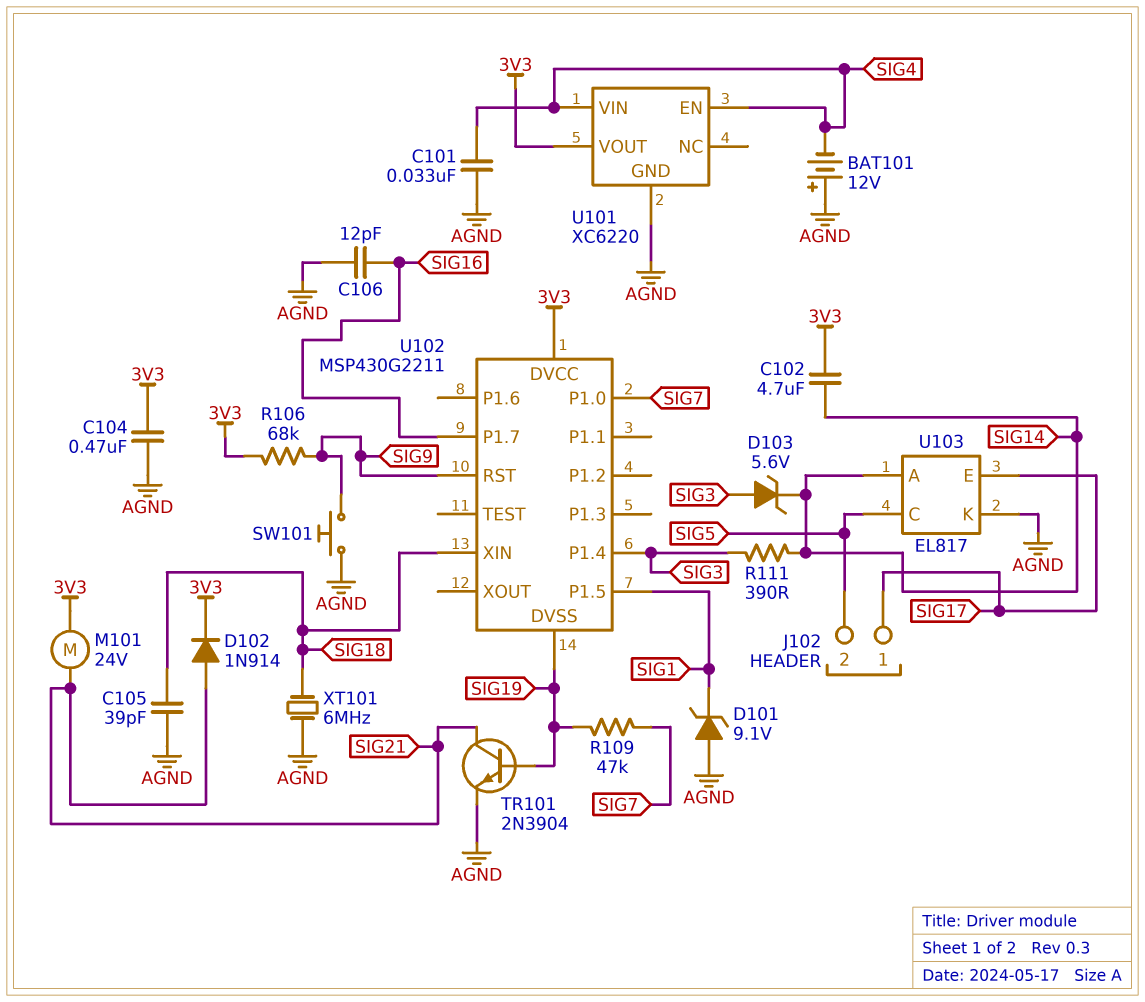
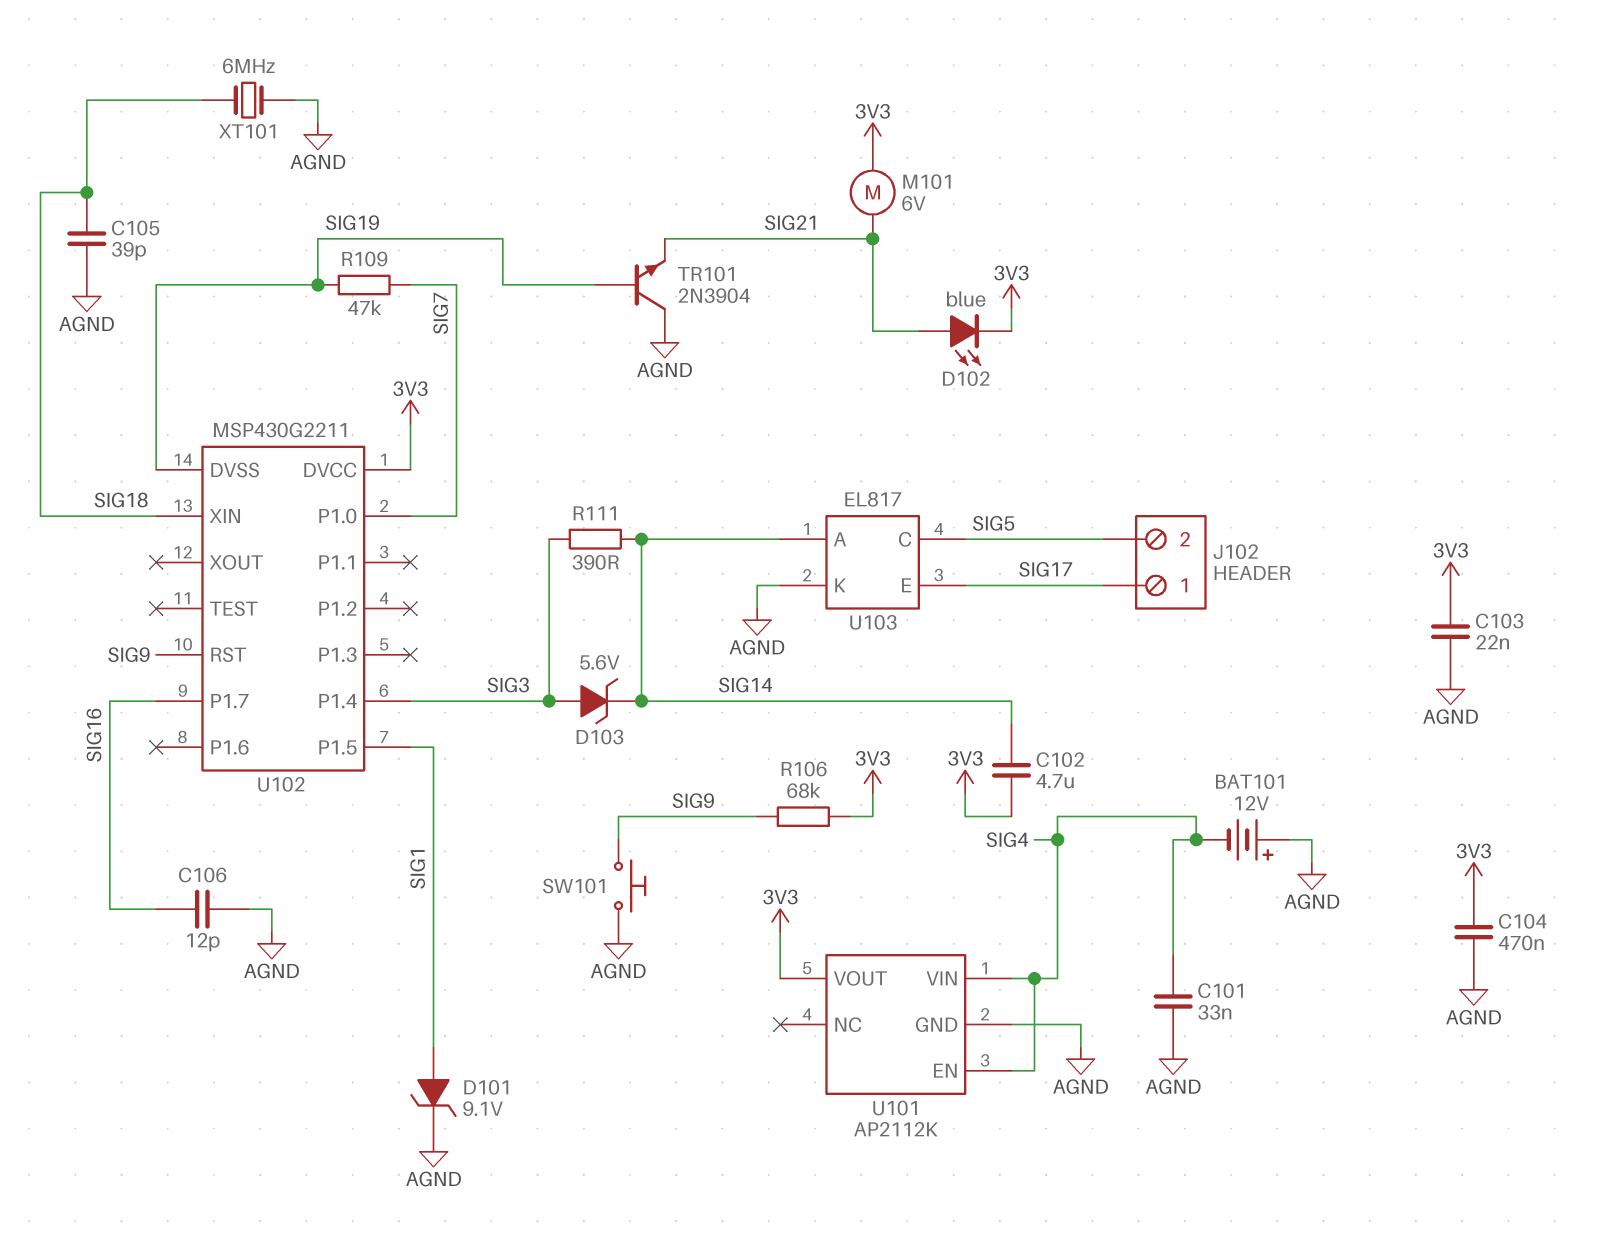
C103: none -> 22nF (3V3, AGND)
D101: zener 9.1V (A AGND, K SIG1) -> zener 9.1V (A SIG1, K AGND)
D102: diode 1N914 (A SIG21, K 3V3) -> LED blue (A SIG21, K 3V3)
M101: motor 24V (3V3, SIG21) -> motor 6V (3V3, SIG21)
TR101: NPN 2N3904 (B SIG19, C SIG21, E AGND) -> NPN 2N3904 (B SIG19, C AGND, E SIG21)
U101: XC6220 -> AP2112K

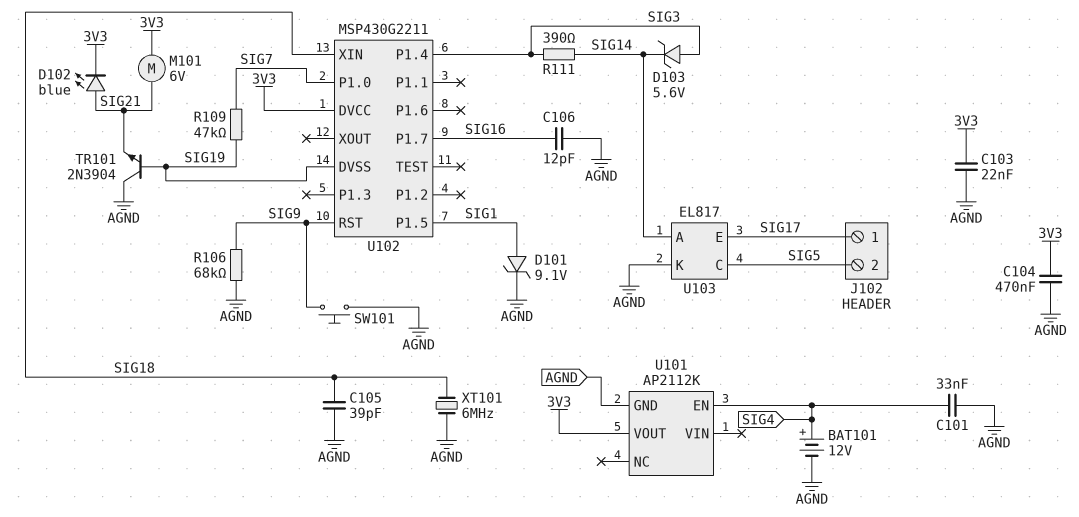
BAT101: 12V (plus AGND, minus SIG4) -> 12V (plus SIG4, minus AGND)
C102: 4.7uF (3V3, SIG14) -> none
R106: 68k (3V3, SIG9) -> 68k (AGND, SIG9)
U101 pin VIN: SIG4 -> none

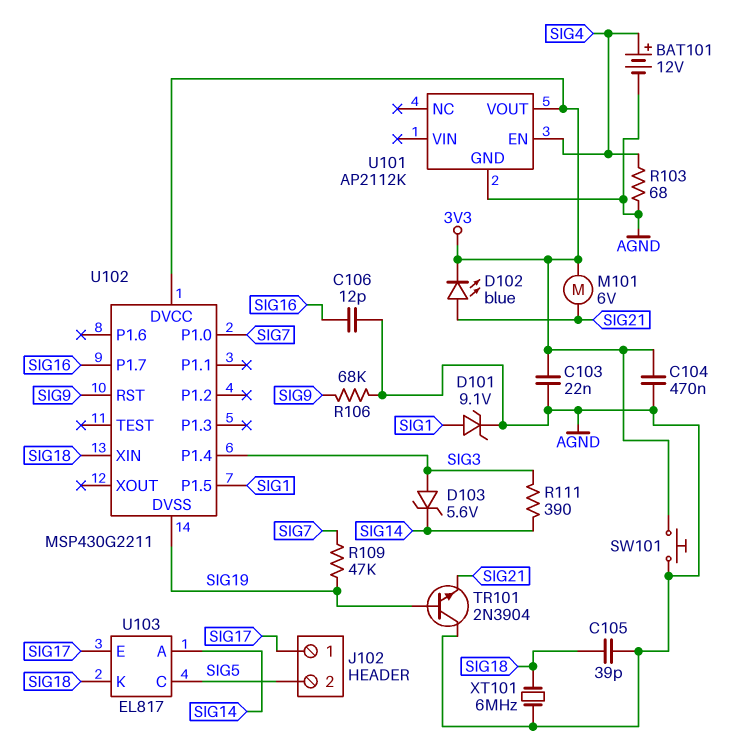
C101: 33nF (AGND, SIG4) -> none
R103: none -> 68 (AGND, SIG4)
SW101: button (AGND, SIG9) -> button (3V3, AGND)
U103 pin K: AGND -> SIG18

